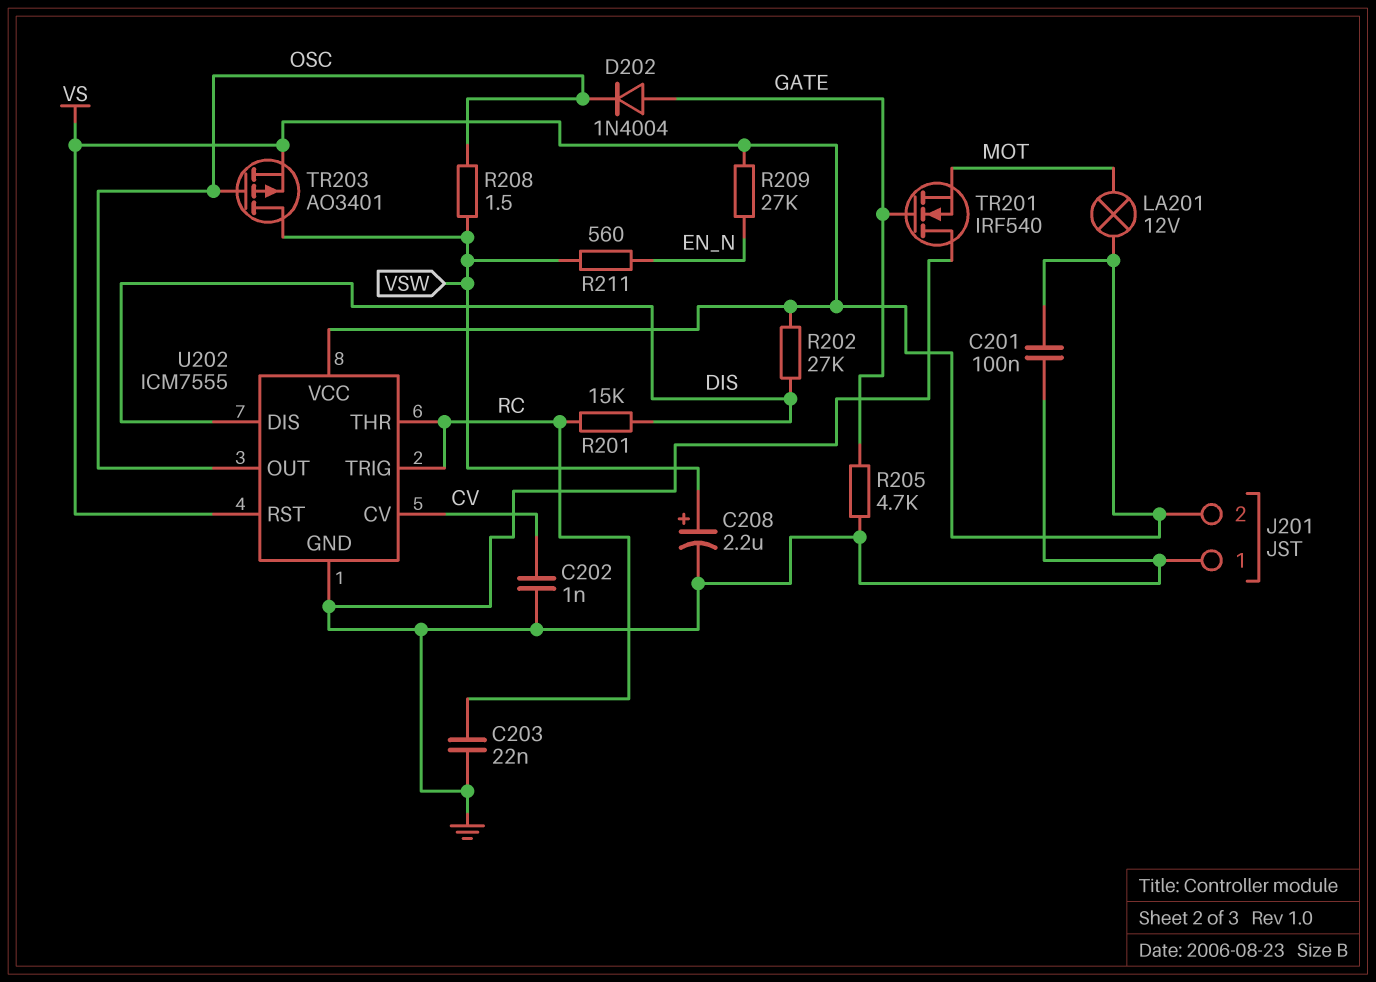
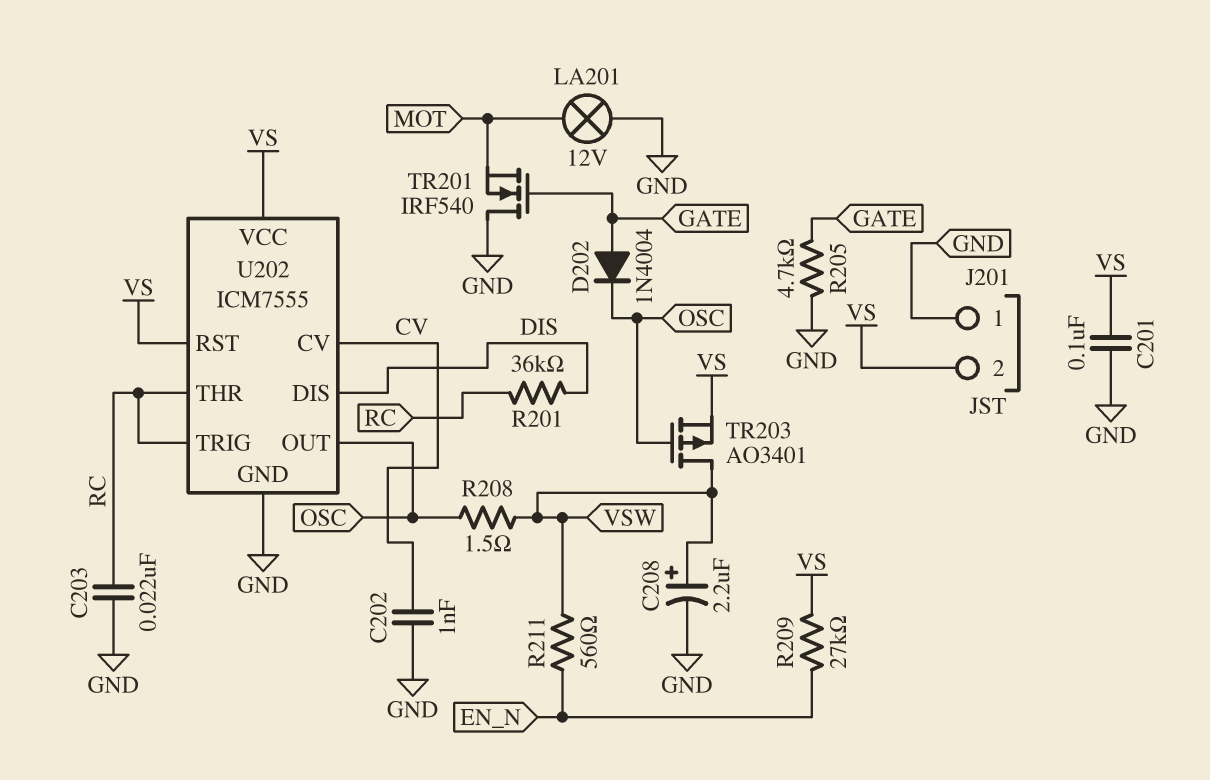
LA201: lamp 12V (MOT, VS) -> lamp 12V (GND, MOT)
R201: 15k (DIS, RC) -> 36k (DIS, RC)
R202: 27k (DIS, VS) -> none

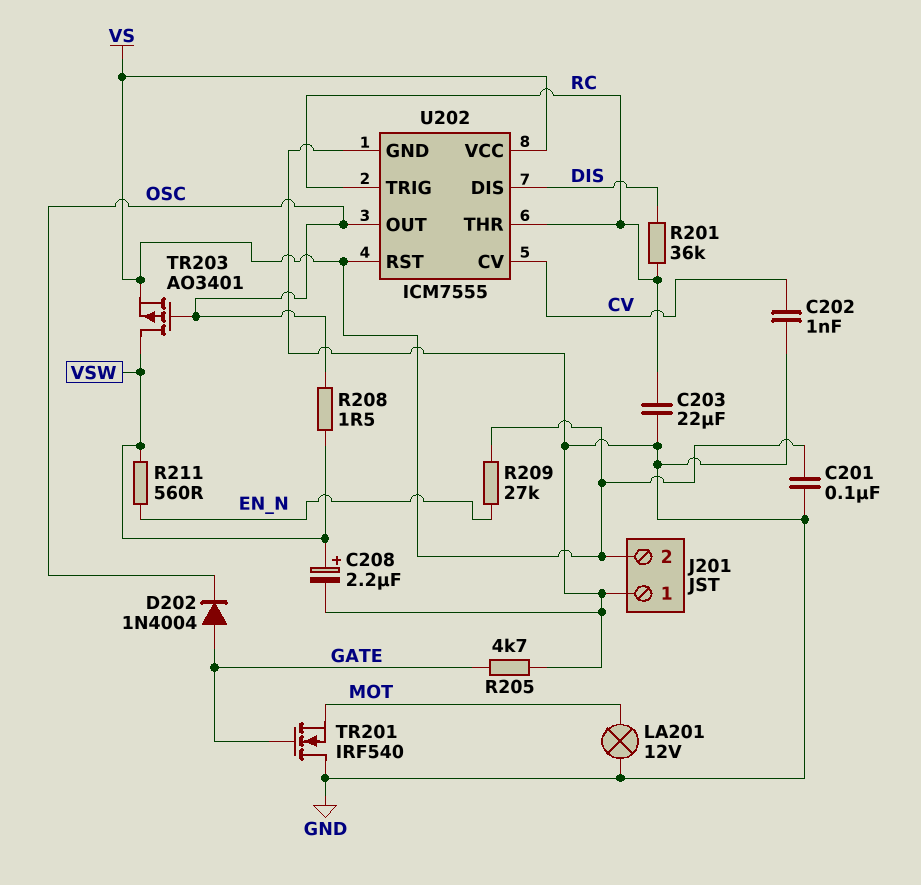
C203: 22nF (GND, RC) -> 22uF (GND, RC)

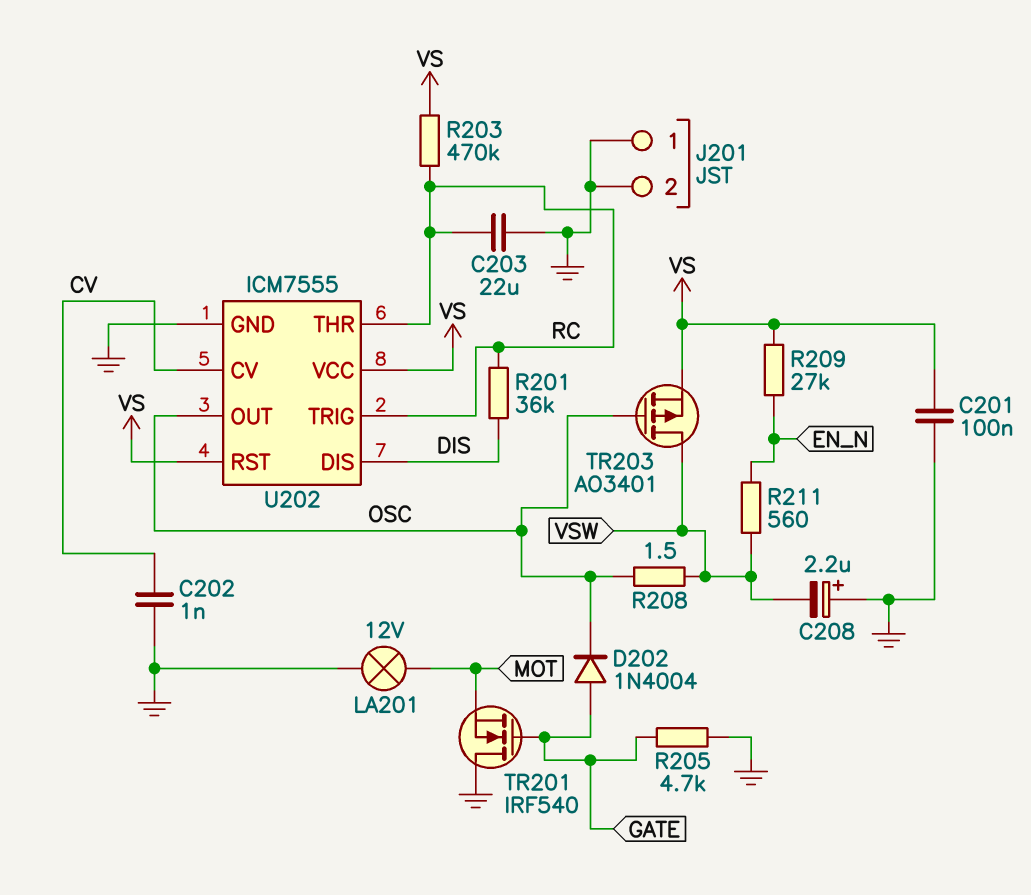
C208: 2.2uF (plus VSW, minus GND) -> 2.2uF (plus GND, minus VSW)
J201 pin 2: VS -> GND
R203: none -> 470k (RC, VS)

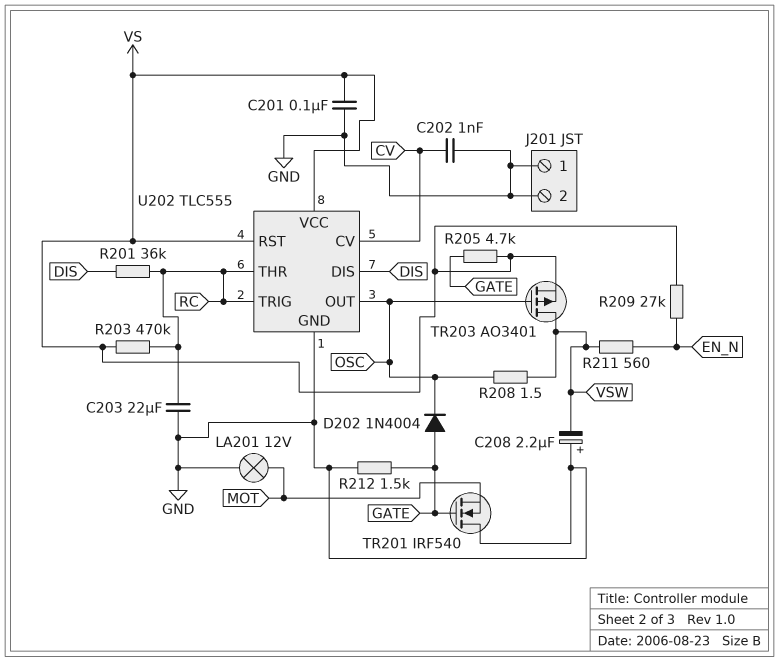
R205: 4.7k (GATE, GND) -> 4.7k (GATE, VS)
R212: none -> 1.5k (GATE, GND)
U202: ICM7555 -> TLC555

